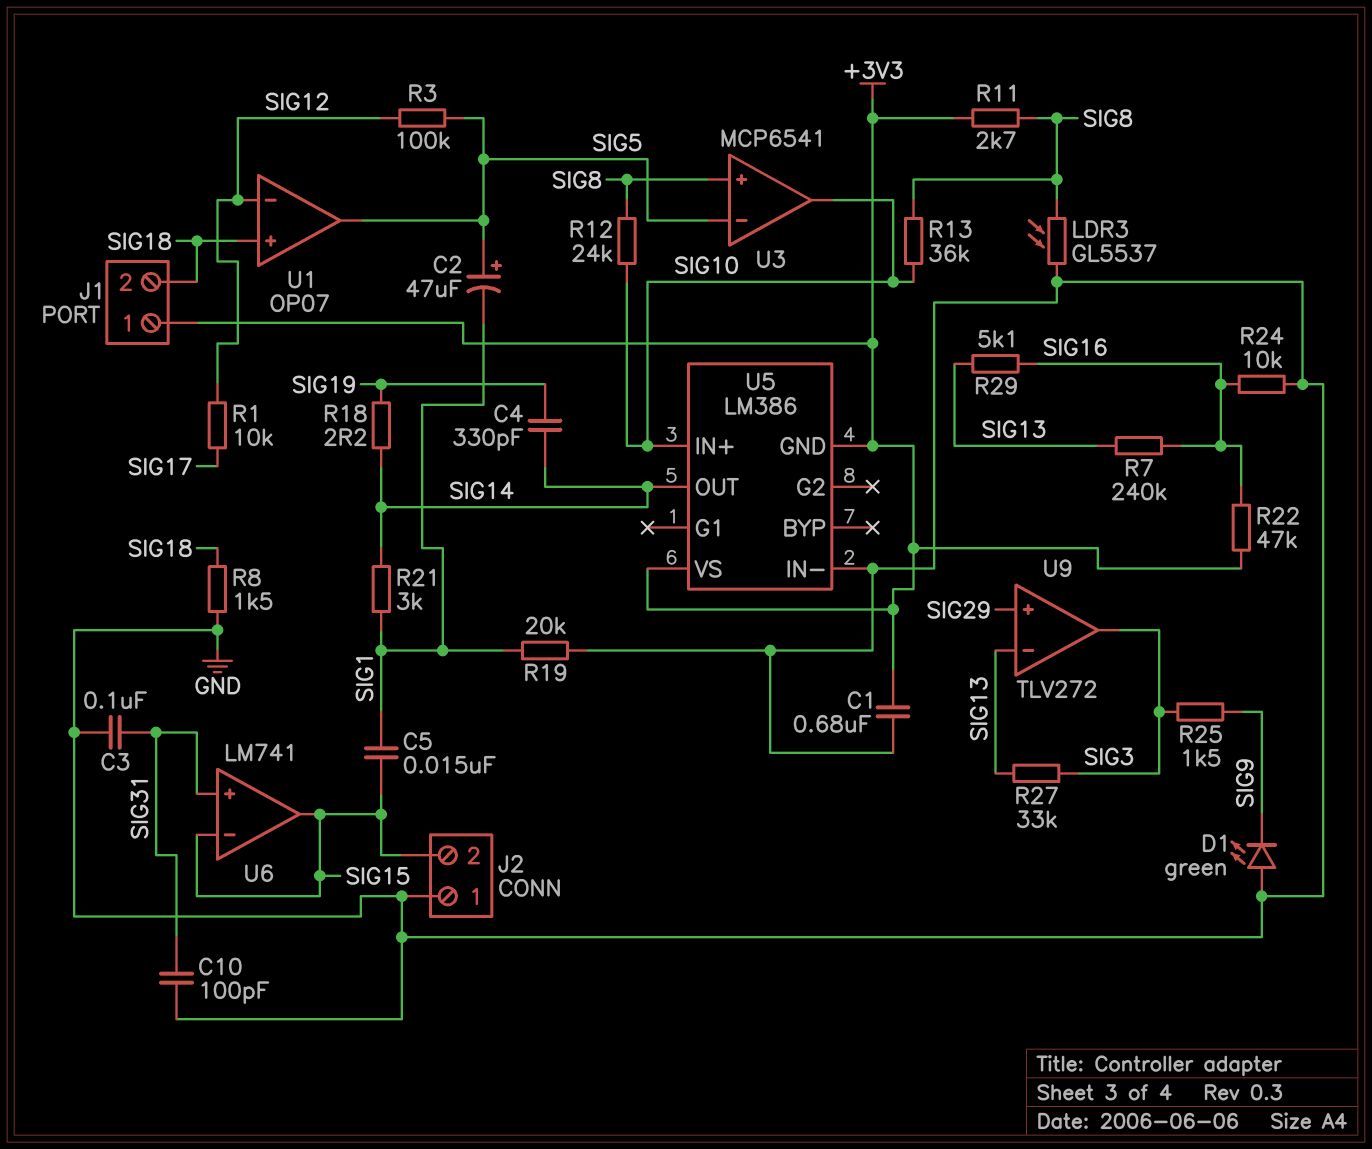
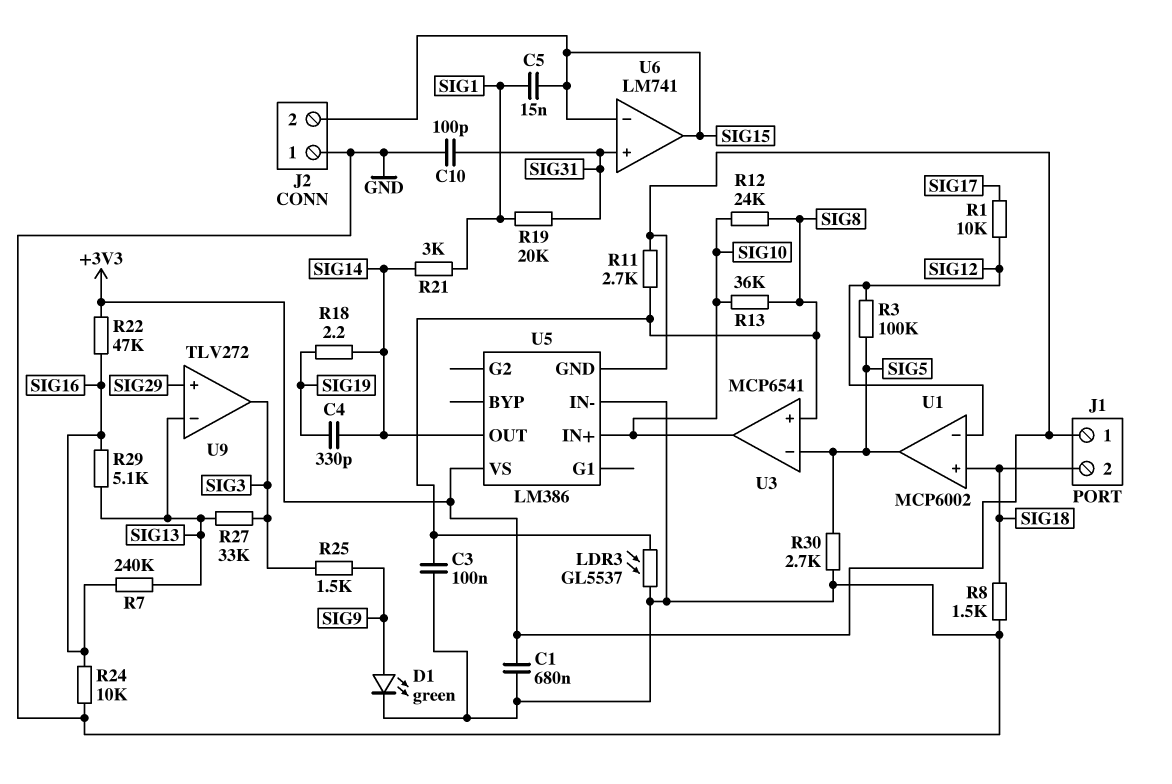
C2: 47uF (plus SIG5, minus SIG1) -> none
C3: 100nF (GND, SIG31) -> 100nF (GND, SIG8)
D1: LED green (A GND, K SIG9) -> LED green (A SIG9, K GND)
R19: 20k (GND, SIG1) -> 20k (SIG1, SIG31)
R30: none -> 2.7k (GND, SIG5)
U1: OP07 -> MCP6002

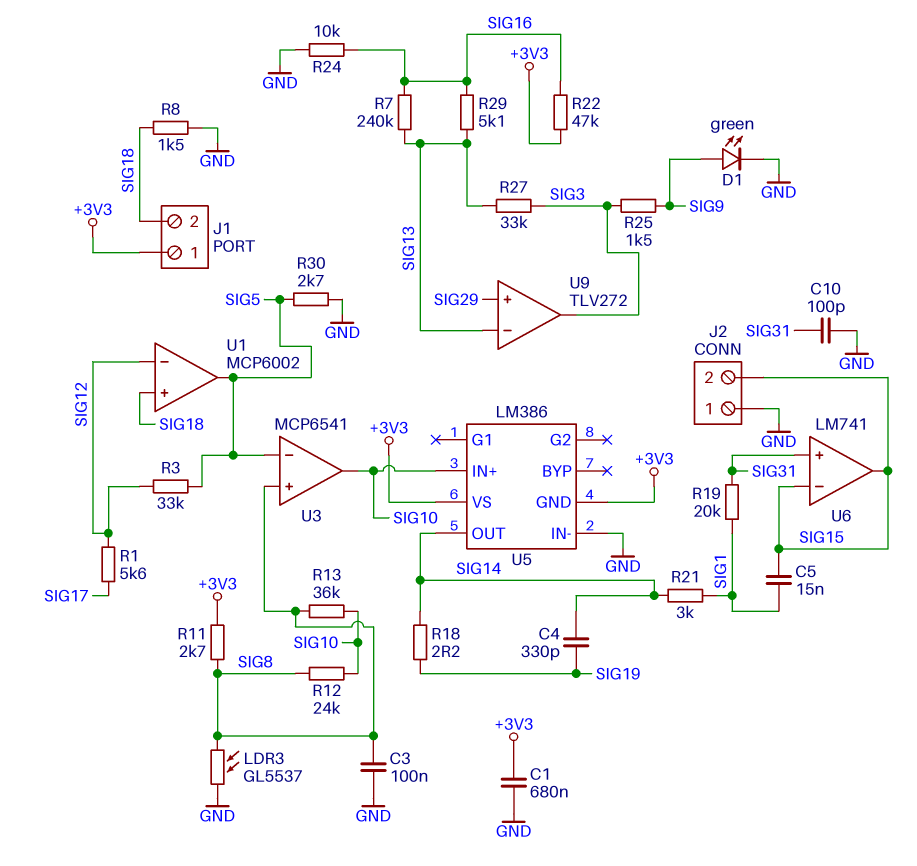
R1: 10k (SIG12, SIG17) -> 5.6k (SIG12, SIG17)
R3: 100k (SIG5, SIG12) -> 33k (SIG5, SIG12)

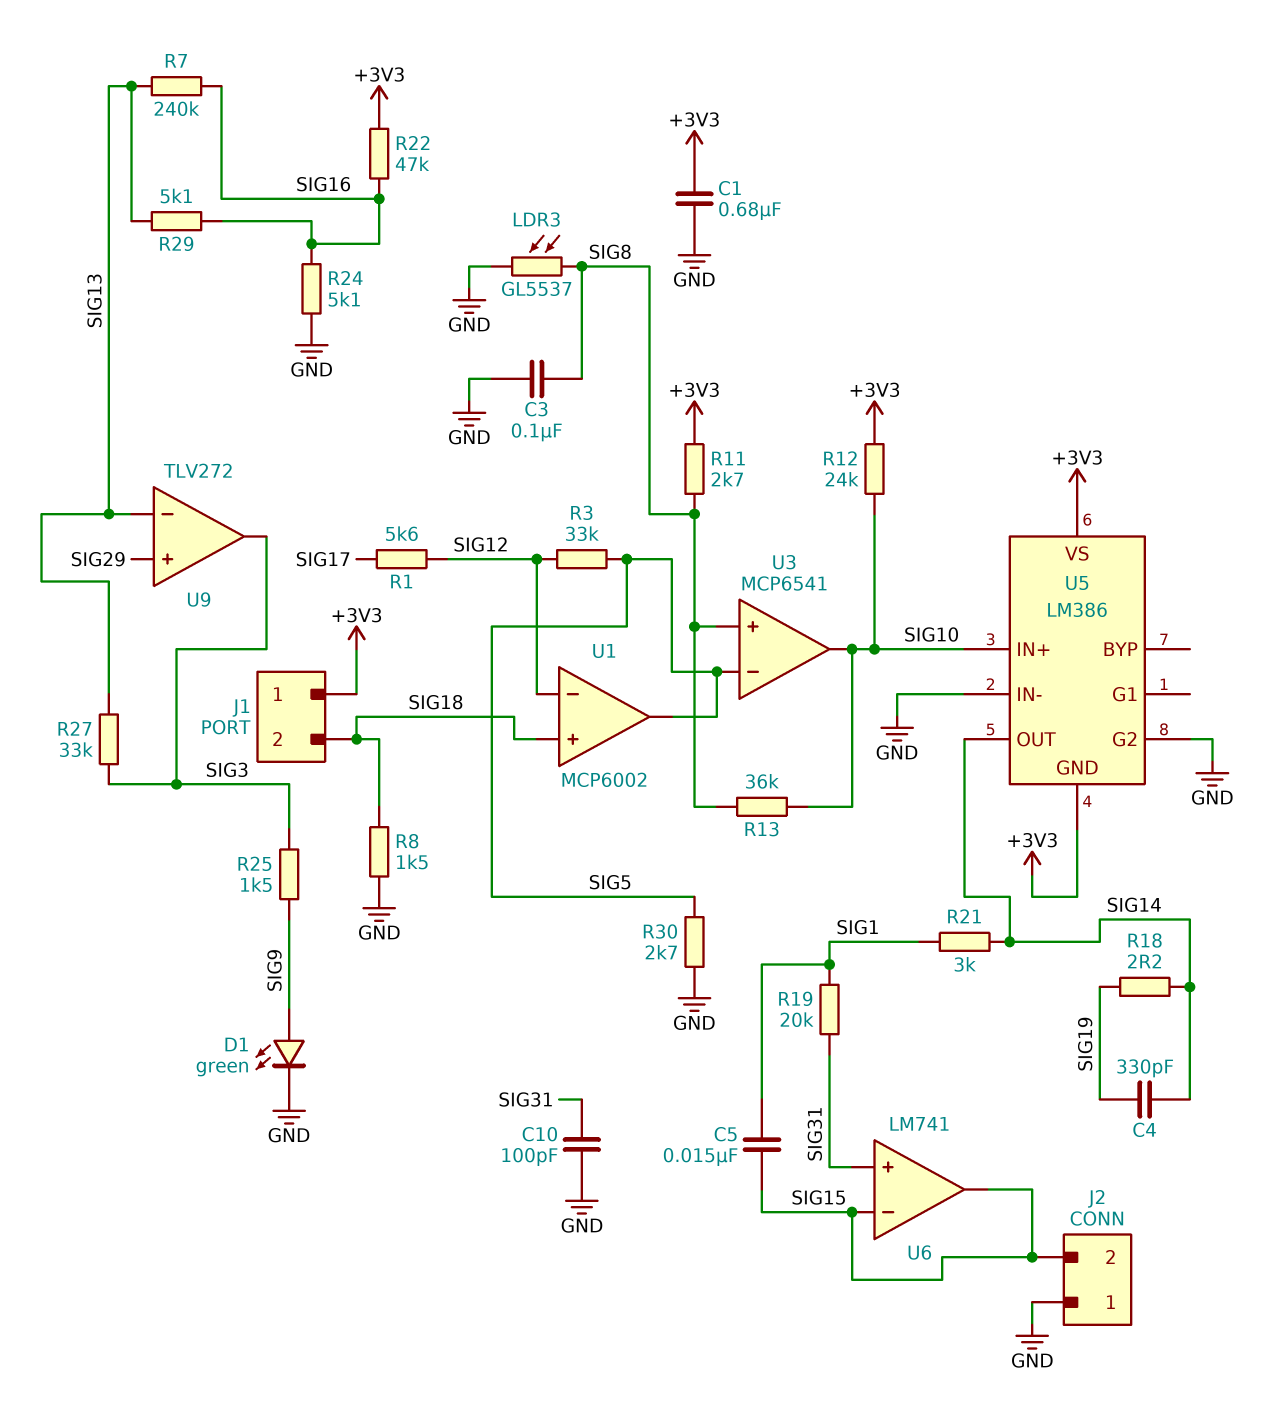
R12: 24k (SIG8, SIG10) -> 24k (+3V3, SIG10)
R24: 10k (GND, SIG16) -> 5.1k (GND, SIG16)
U5 pin G2: none -> GND

